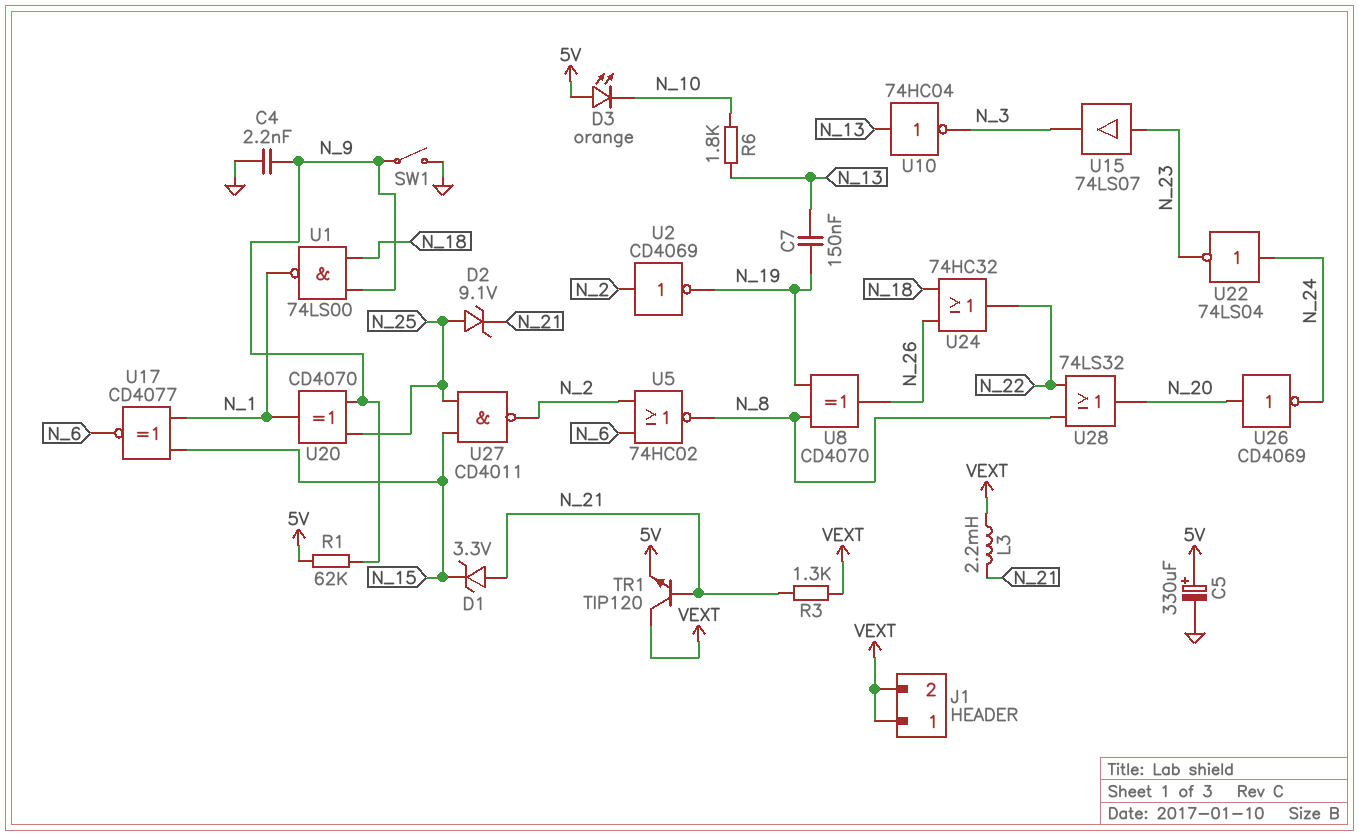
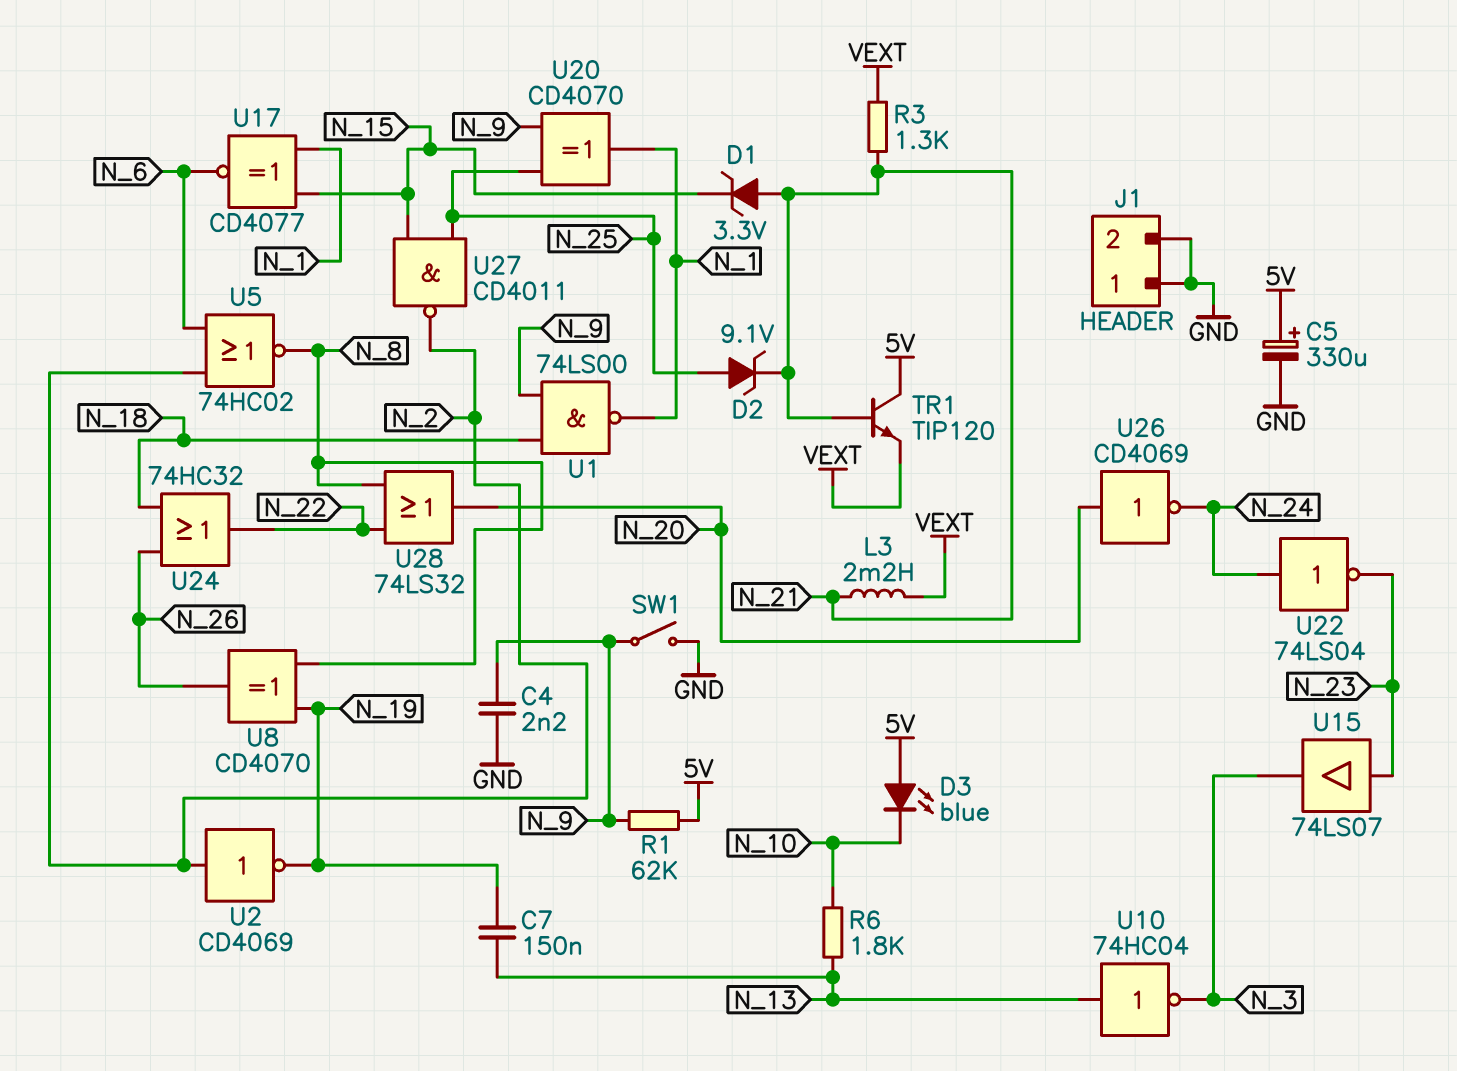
D3: LED orange (A 5V, K N_10) -> LED blue (A 5V, K N_10)
J1 pin 1: VEXT -> GND
J1 pin 2: VEXT -> GND
TR1: NPN TIP120 (B N_21, C VEXT, E 5V) -> NPN TIP120 (B N_21, C 5V, E VEXT)

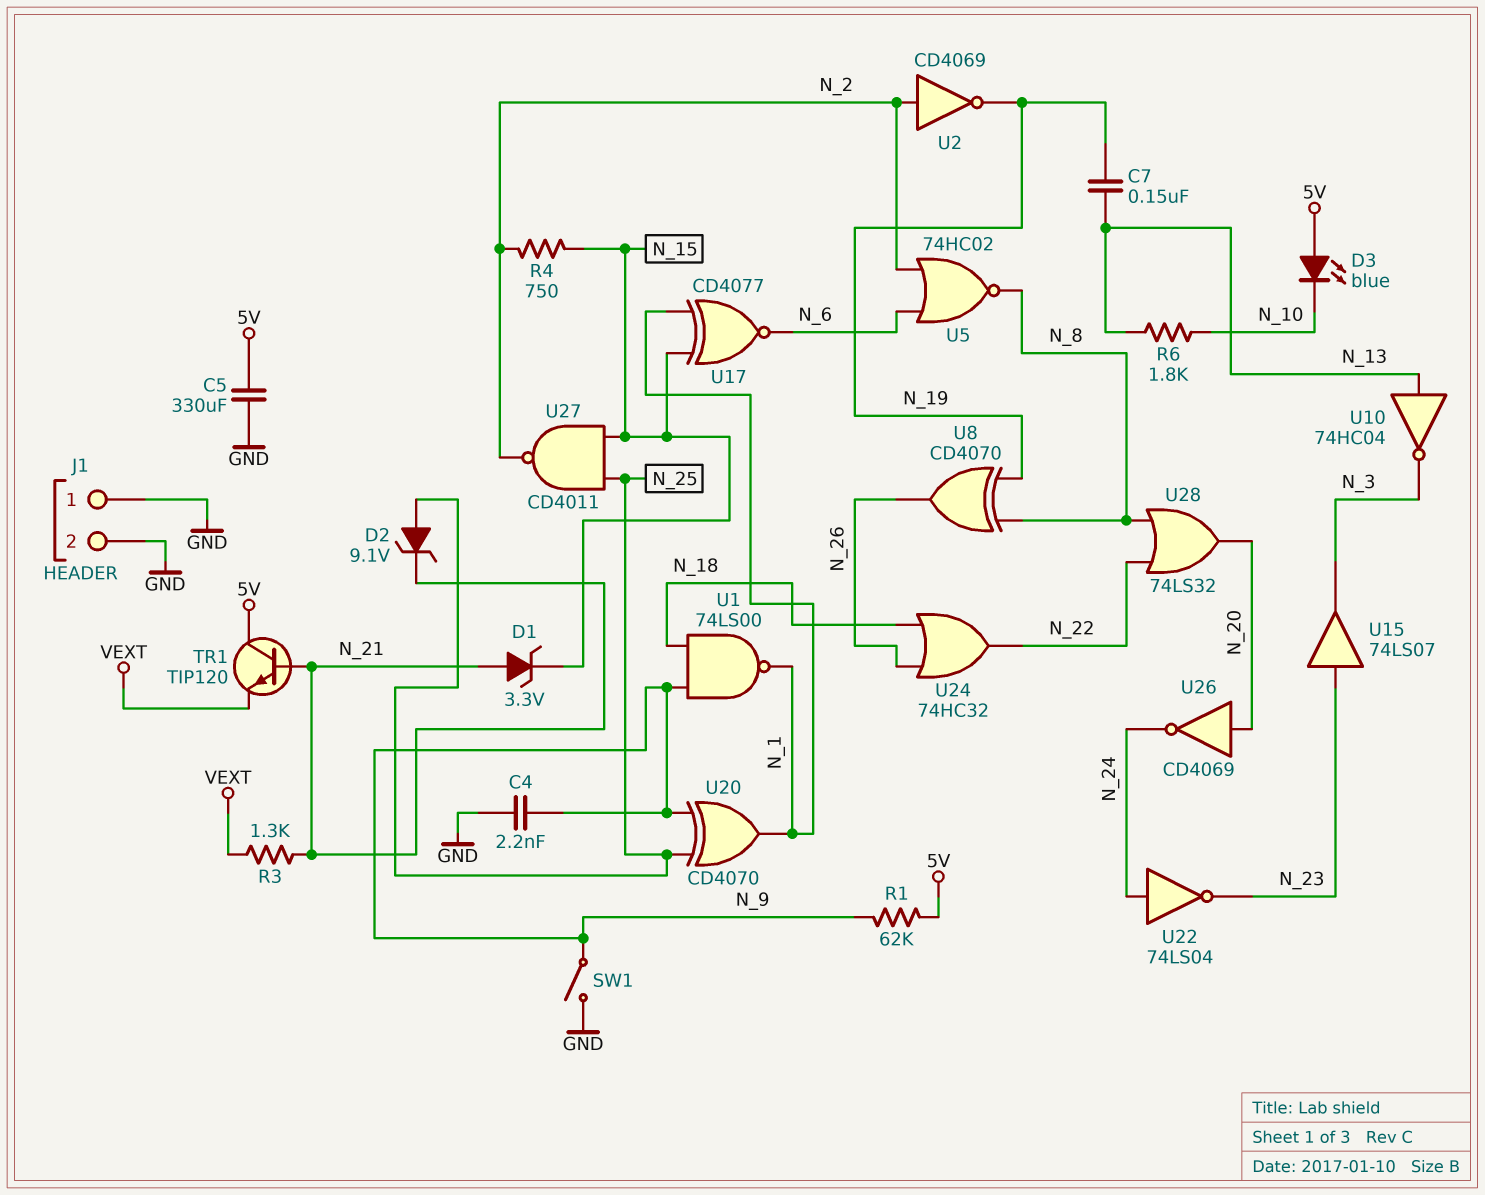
C5: 330uF (plus 5V, minus GND) -> 330uF (5V, GND)
L3: 2.2mH (N_21, VEXT) -> none
R4: none -> 750 (N_2, N_15)

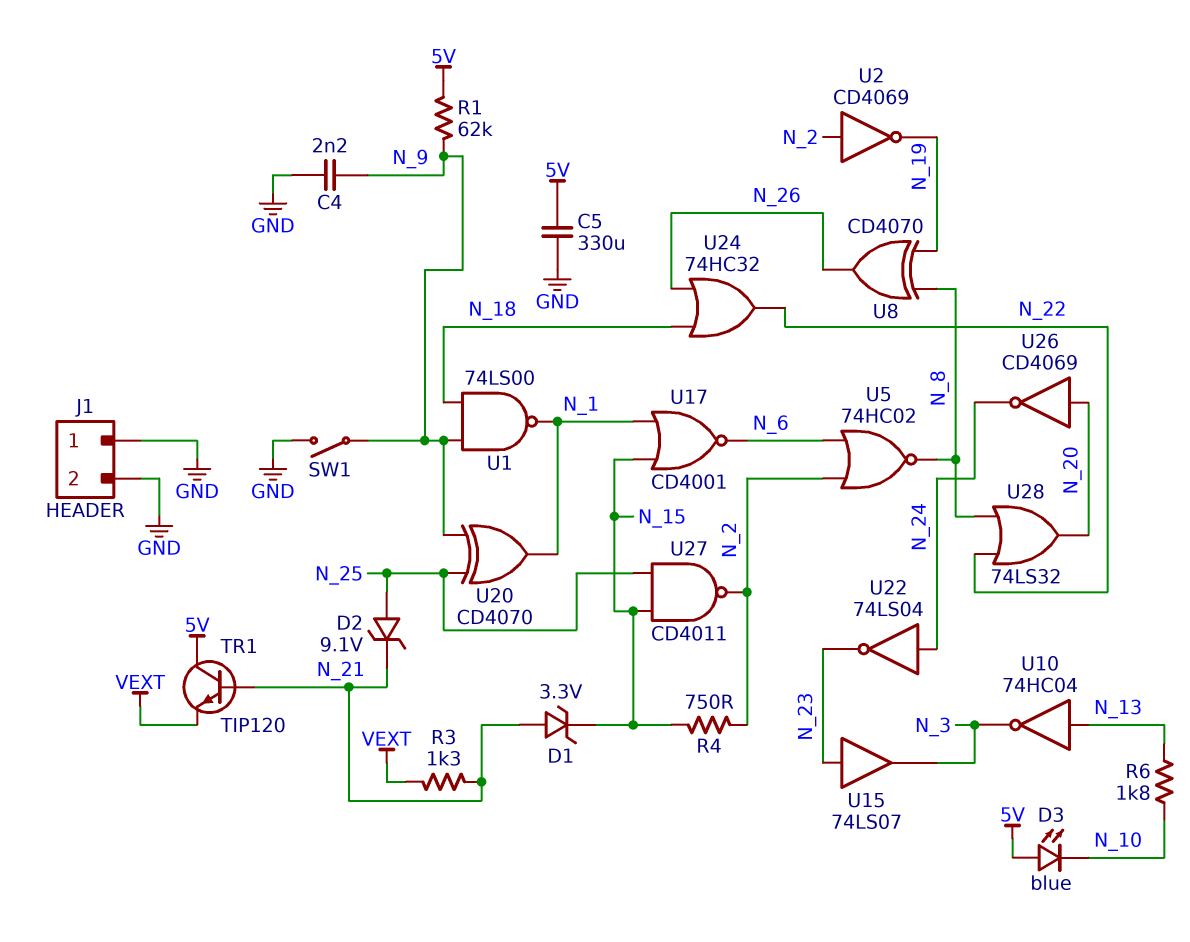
C7: 150nF (N_13, N_19) -> none
U17: XNOR CD4077 (in N_1, in N_15, out N_6) -> NOR CD4001 (in N_1, in N_15, out N_6)

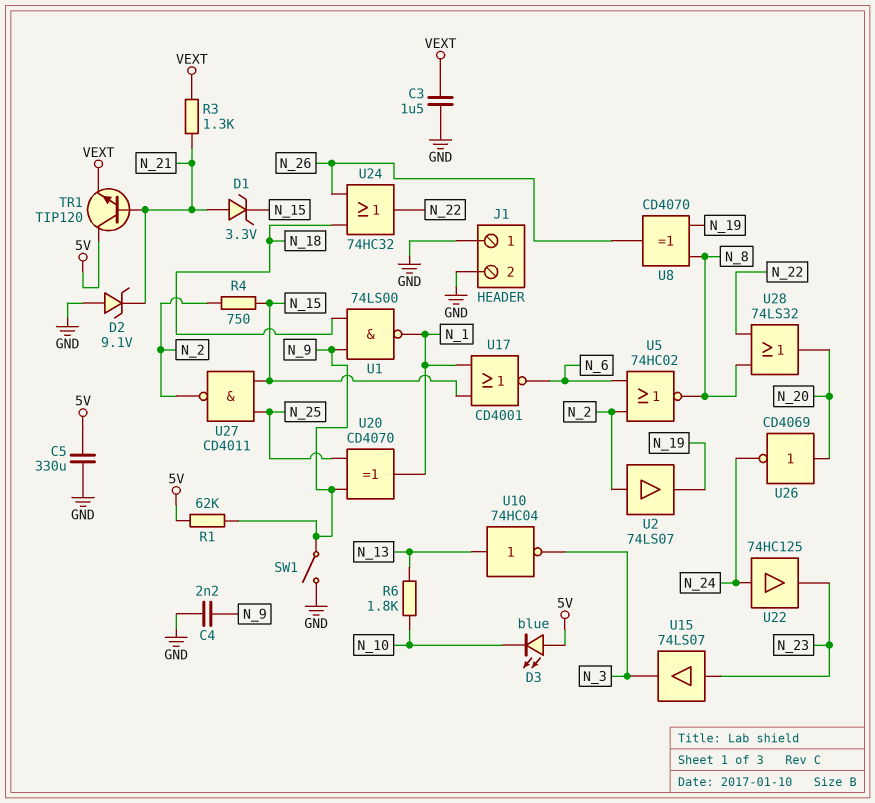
C3: none -> 1.5uF (GND, VEXT)
D2: zener 9.1V (A N_25, K N_21) -> zener 9.1V (A GND, K N_21)
U2: NOT CD4069 (in N_2, out N_19) -> buffer 74LS07 (in N_2, out N_19)
U22: NOT 74LS04 (in N_24, out N_23) -> buffer 74HC125 (in N_24, out N_23)

